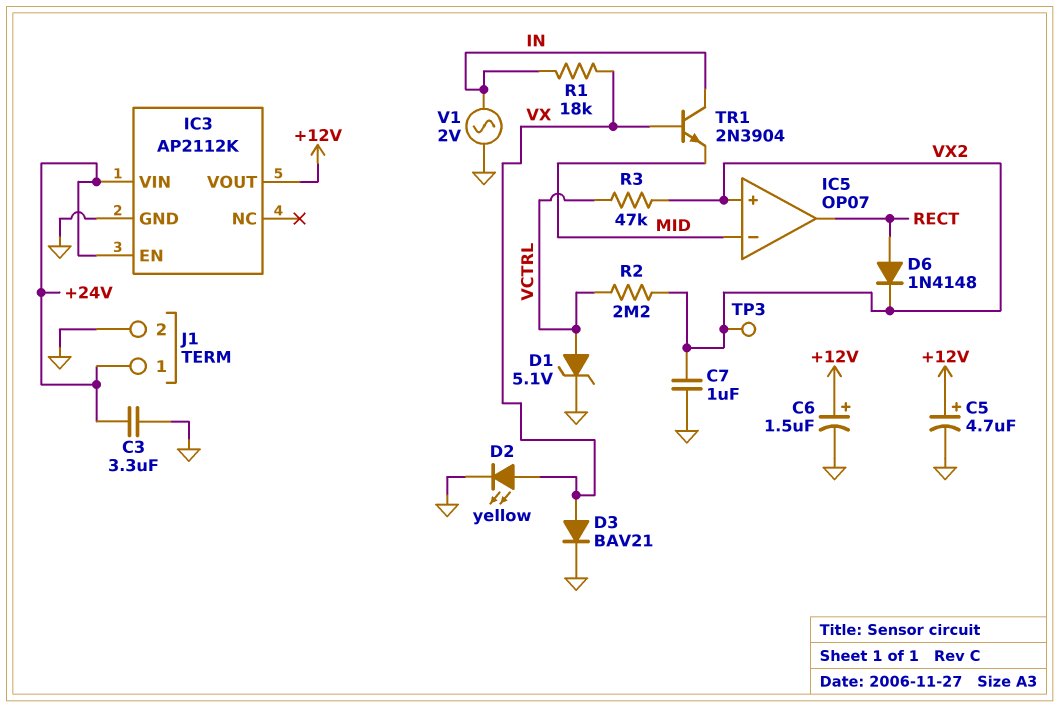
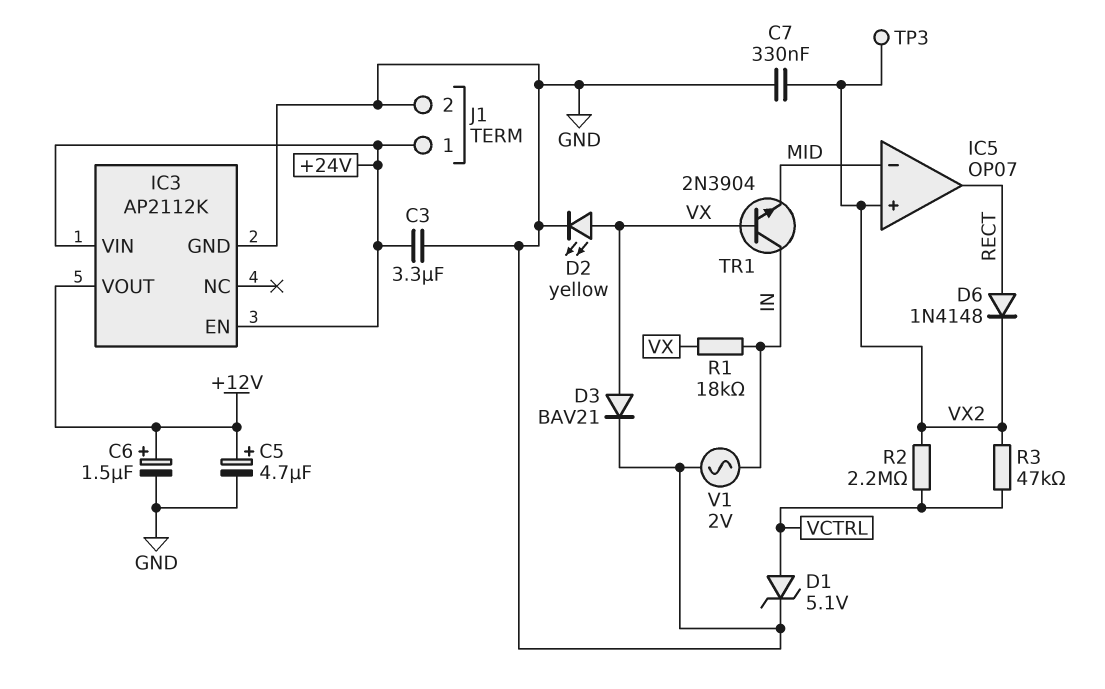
C7: 1uF (GND, VX2) -> 330nF (GND, VX2)

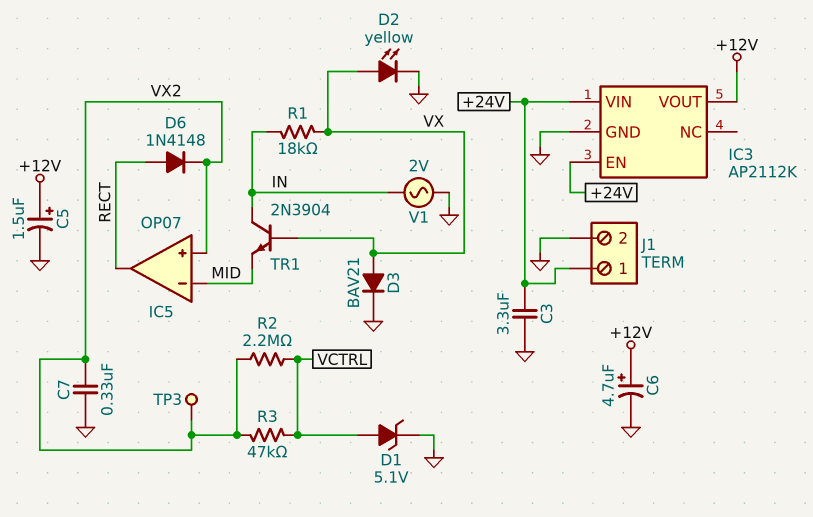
C5: 4.7uF (plus +12V, minus GND) -> 1.5uF (plus +12V, minus GND)
C6: 1.5uF (plus +12V, minus GND) -> 4.7uF (plus +12V, minus GND)

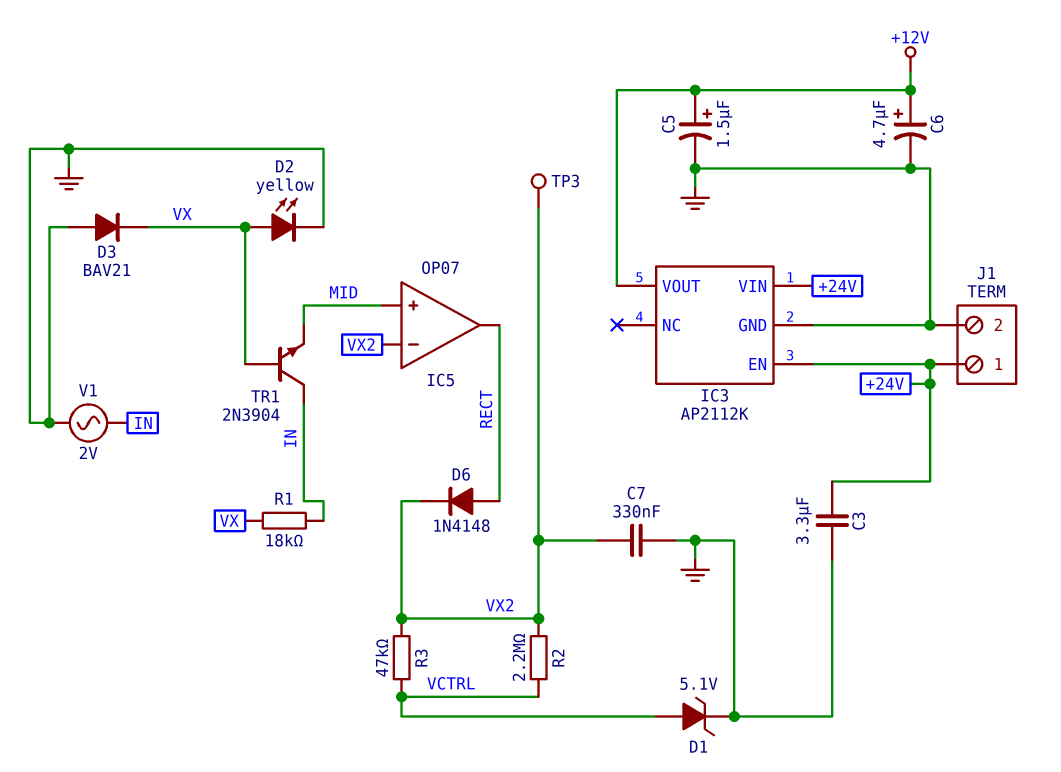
D3: diode BAV21 (A VX, K GND) -> diode BAV21 (A GND, K VX)
IC5 pin in+: VX2 -> MID
IC5 pin in-: MID -> VX2

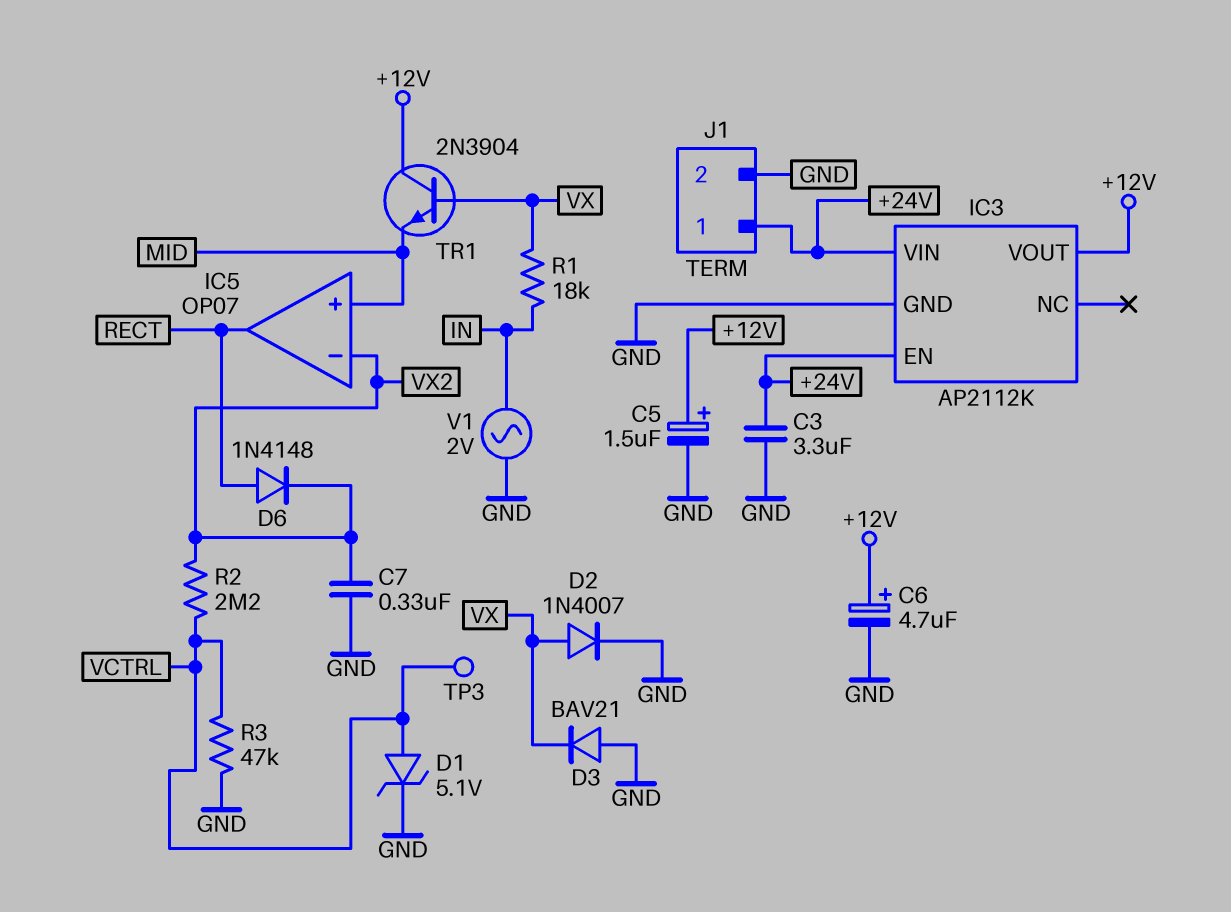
D2: LED yellow (A VX, K GND) -> diode 1N4007 (A VX, K GND)
R3: 47k (VCTRL, VX2) -> 47k (GND, VCTRL)
TP3: test point (VX2) -> test point (VCTRL)
TR1: NPN 2N3904 (B VX, C IN, E MID) -> NPN 2N3904 (B VX, C +12V, E MID)

